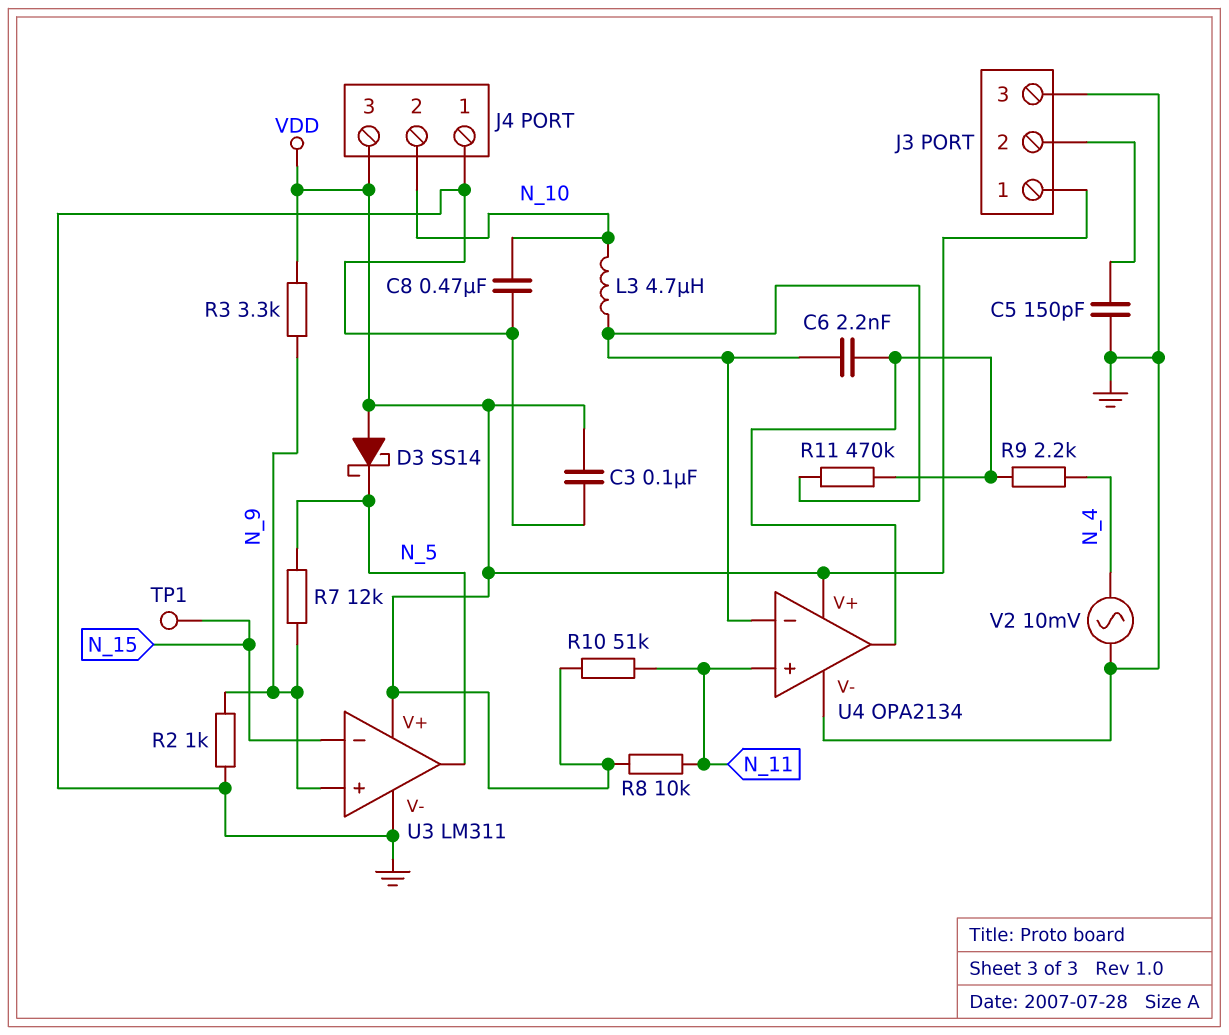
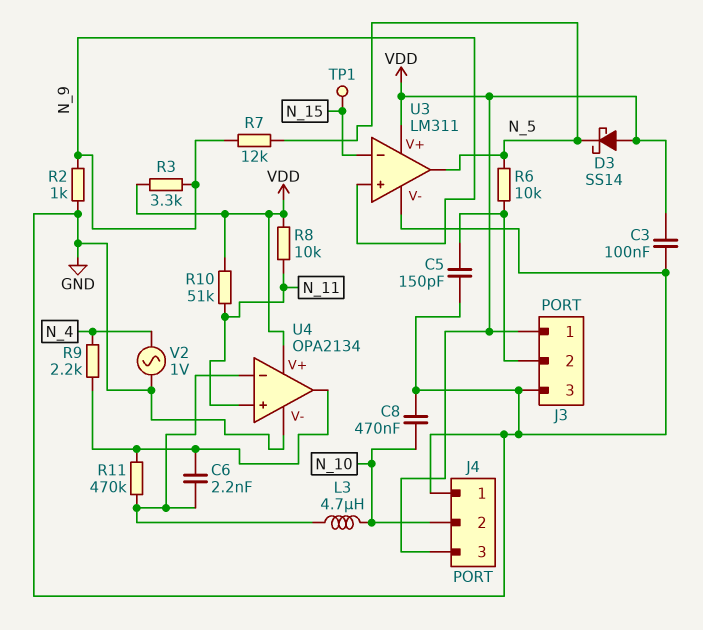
R6: none -> 10k (J3/2, N_5)
V2: AC 10mV (GND, N_4) -> AC 1V (GND, N_4)

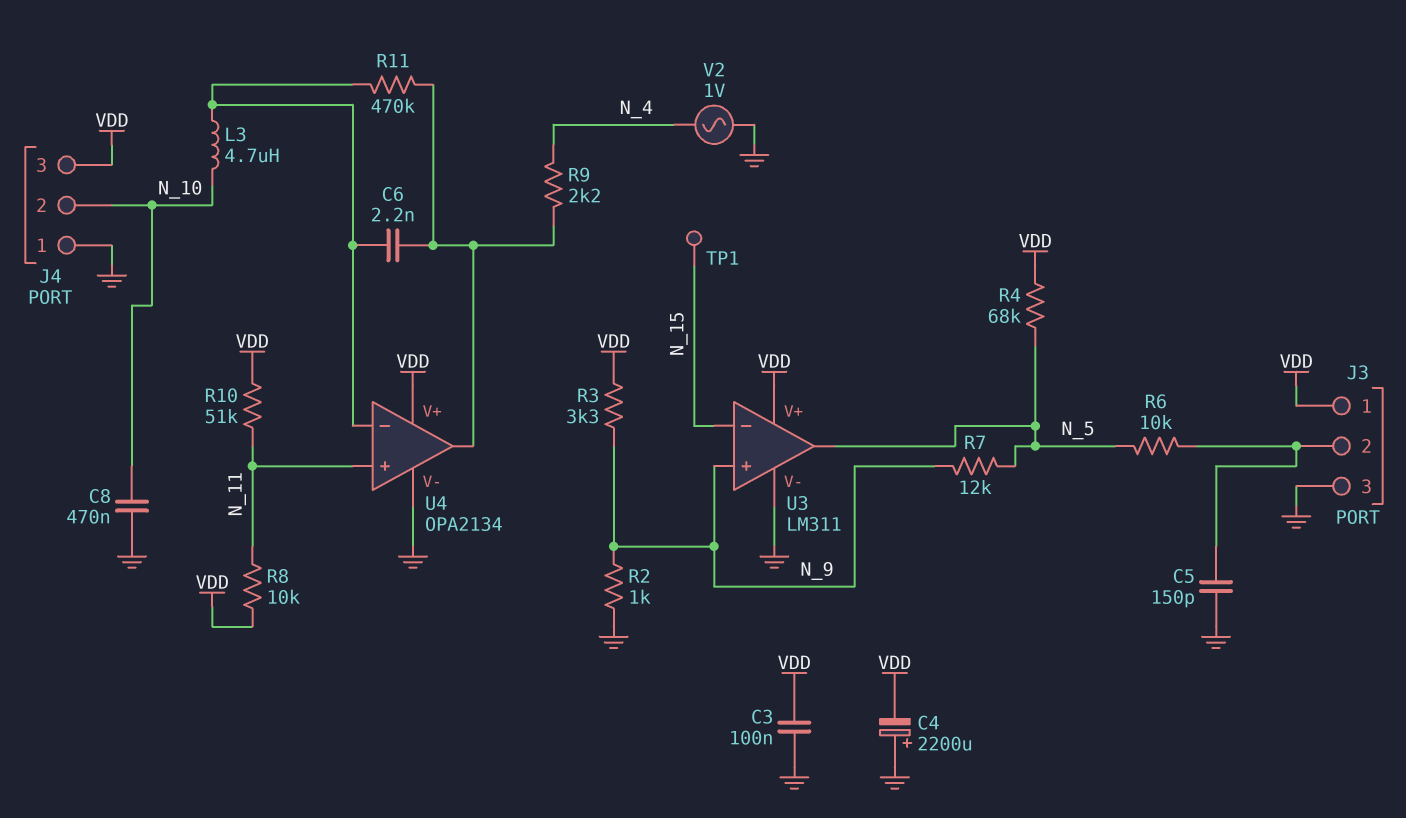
C4: none -> 2200uF (plus GND, minus VDD)
D3: schottky SS14 (A VDD, K N_5) -> none
R4: none -> 68k (N_5, VDD)

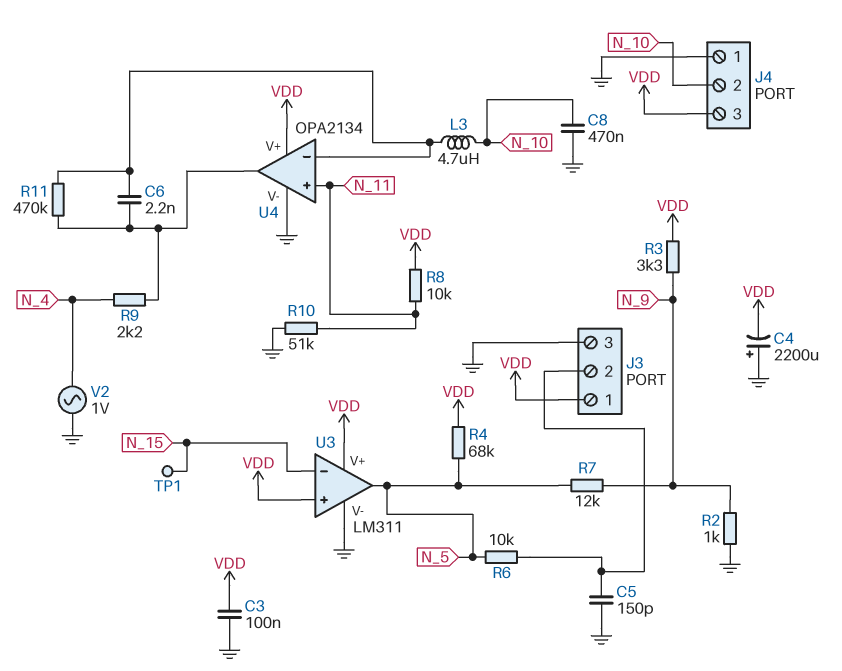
R10: 51k (N_11, VDD) -> 51k (GND, N_11)
U3 pin in+: N_9 -> VDD

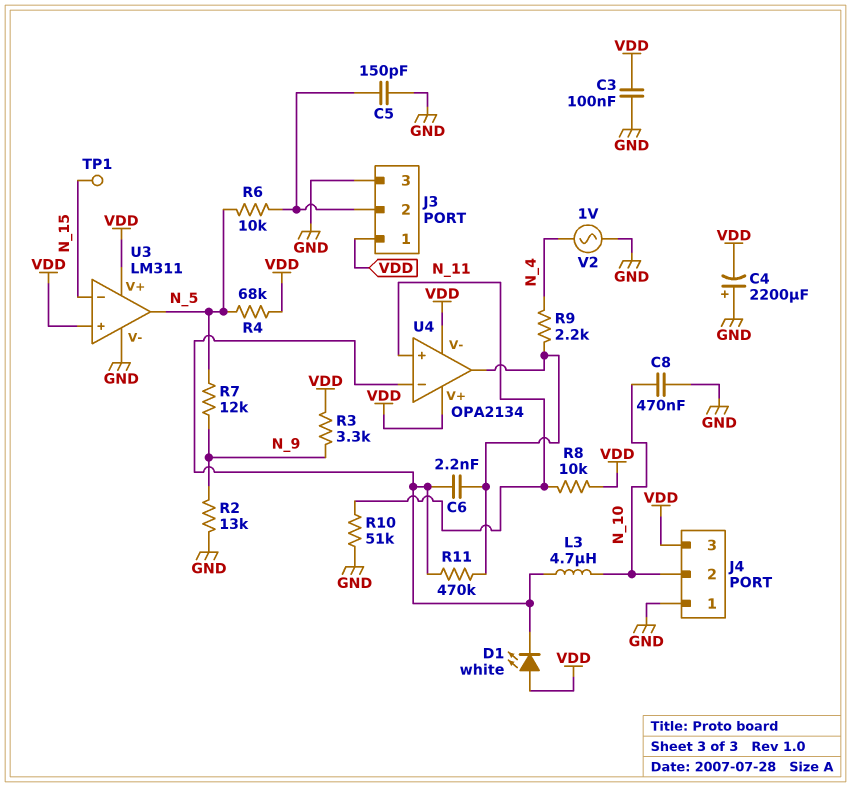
D1: none -> LED white (A VDD, K U4/in-)
R2: 1k (GND, N_9) -> 13k (GND, N_9)
U4 pin V-: GND -> VDD

